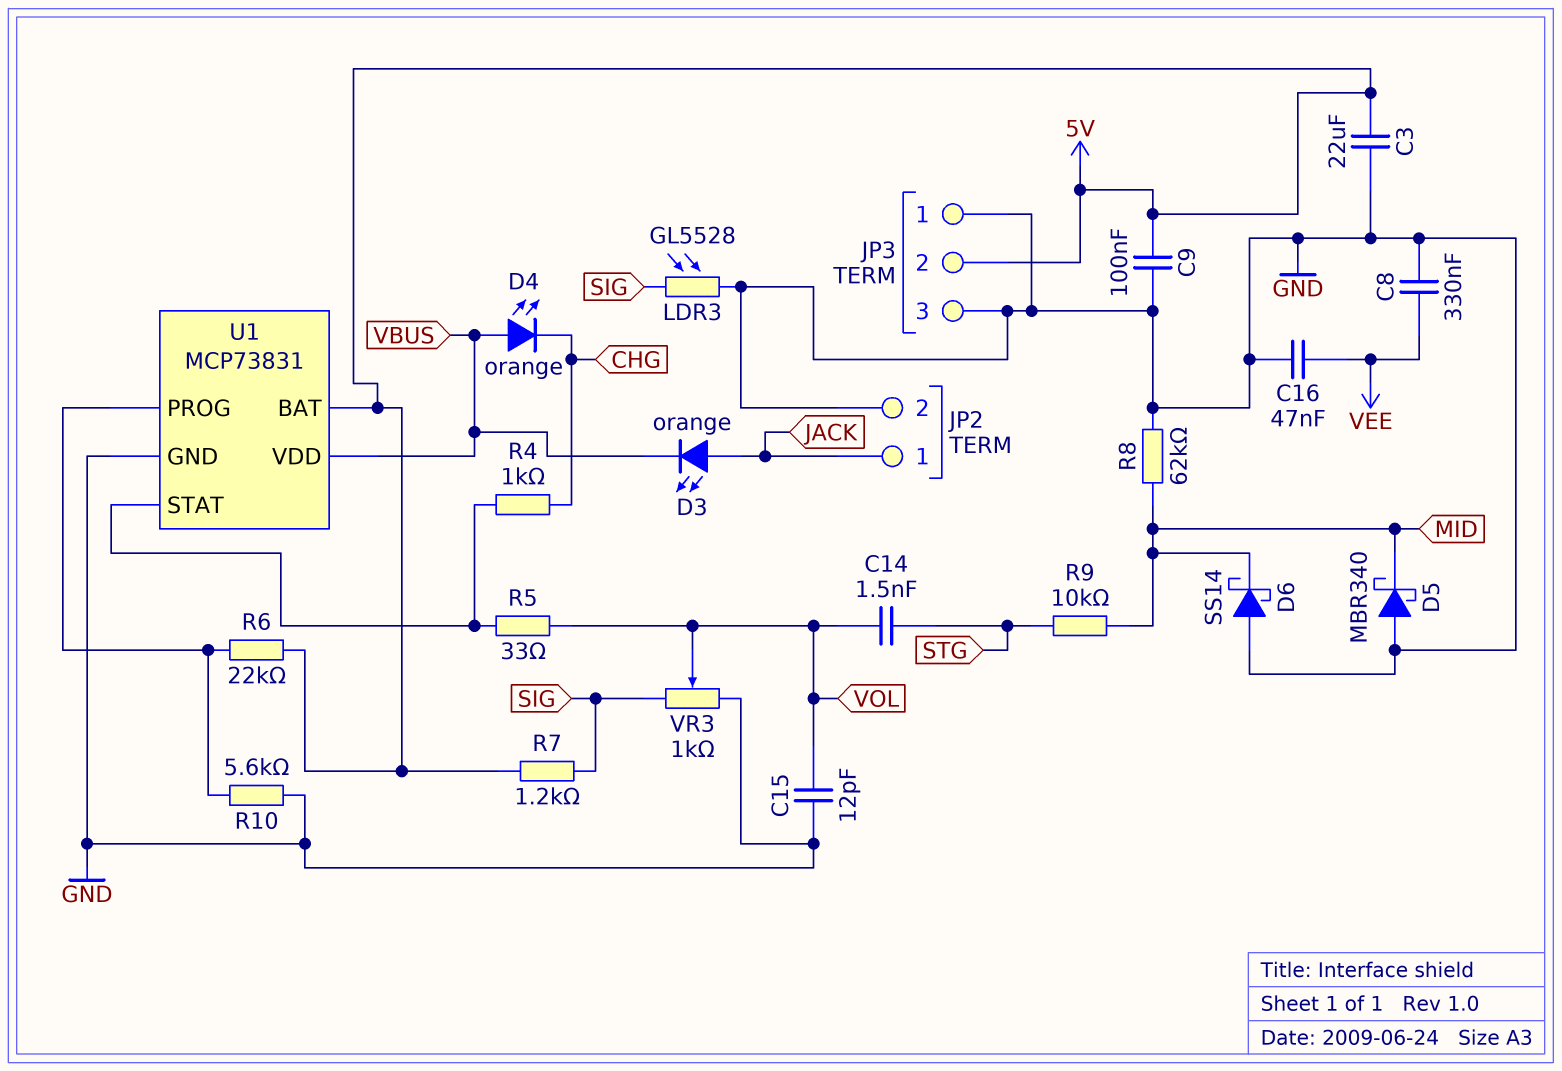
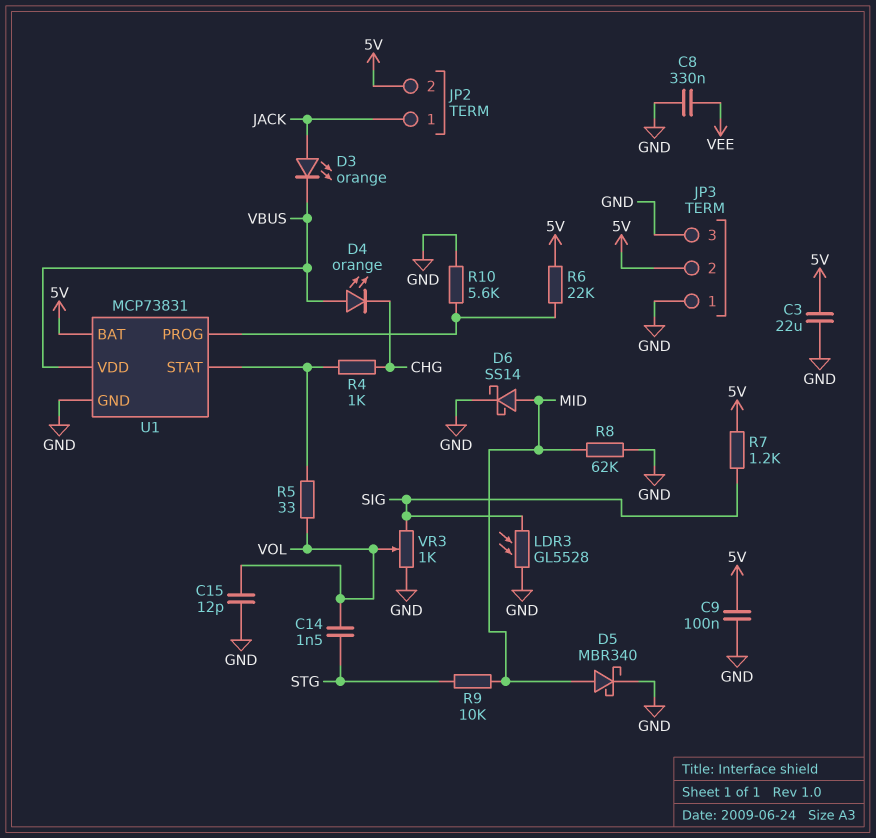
C16: 47nF (GND, VEE) -> none
D5: schottky MBR340 (A GND, K MID) -> schottky MBR340 (A MID, K GND)
D6: schottky SS14 (A GND, K MID) -> schottky SS14 (A MID, K GND)
JP2 pin 2: GND -> 5V

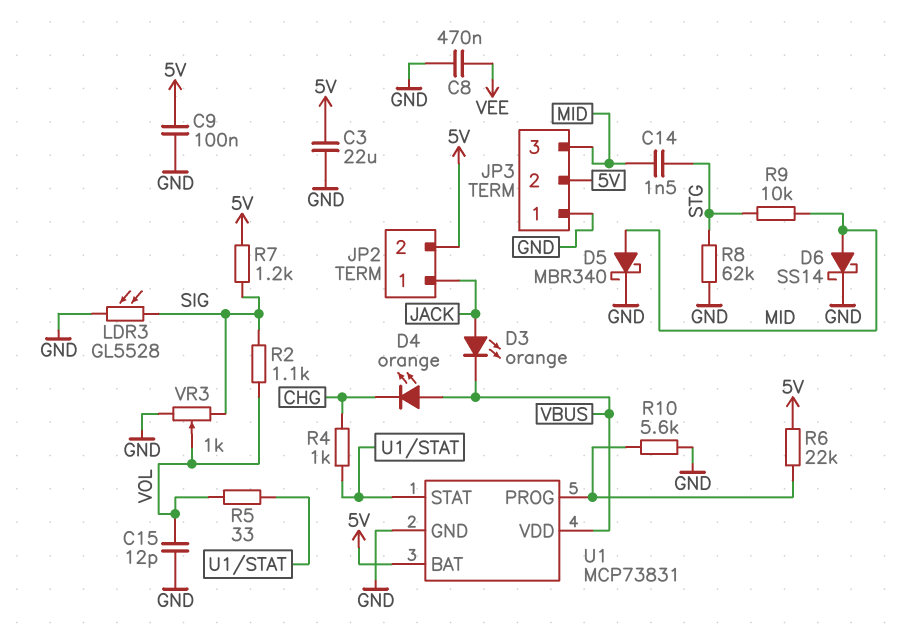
C8: 330nF (GND, VEE) -> 470nF (GND, VEE)
C14: 1.5nF (STG, VOL) -> 1.5nF (MID, STG)
JP3 pin 3: GND -> MID
R2: none -> 1.1k (SIG, VOL)
R8: 62k (GND, MID) -> 62k (GND, STG)

